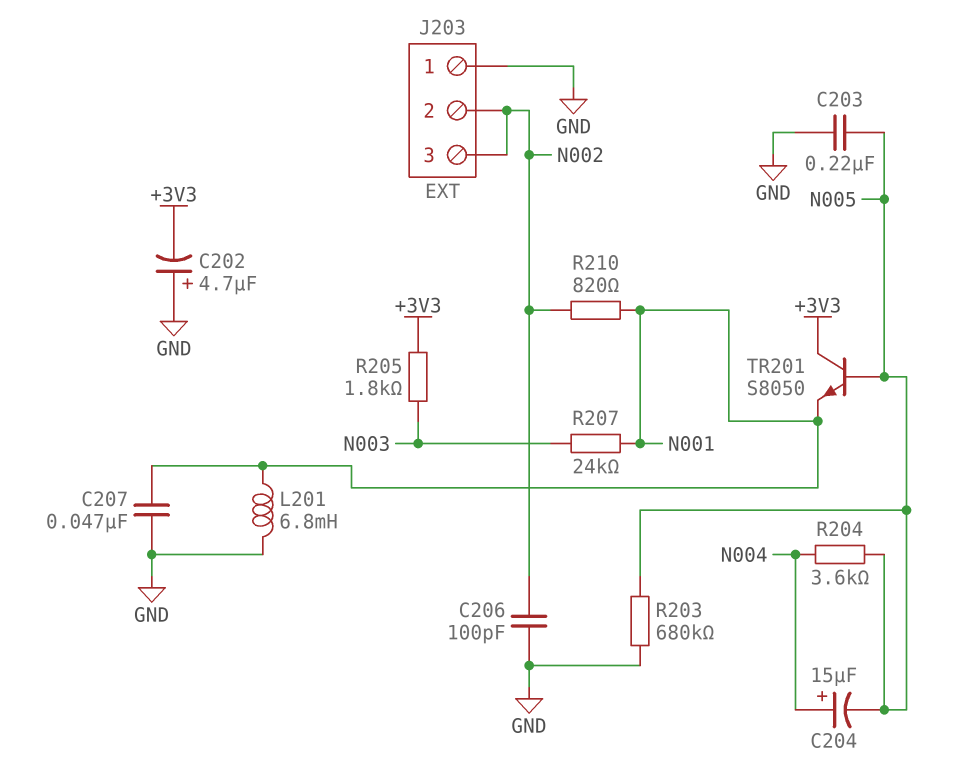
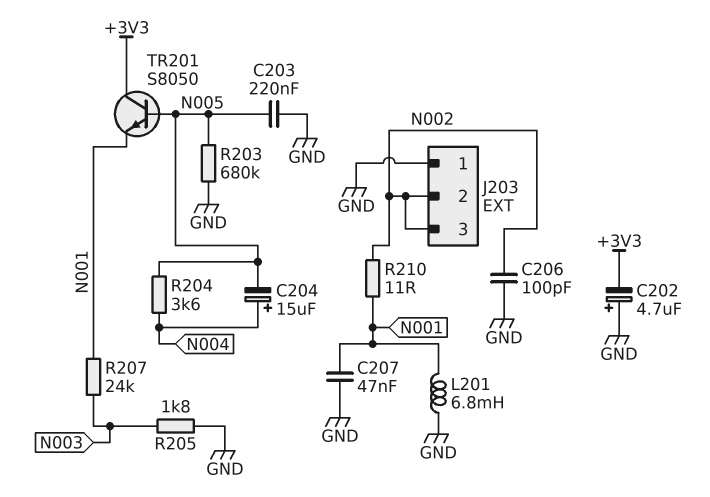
R205: 1.8k (+3V3, N003) -> 1.8k (GND, N003)
R210: 820 (N001, N002) -> 11 (N001, N002)

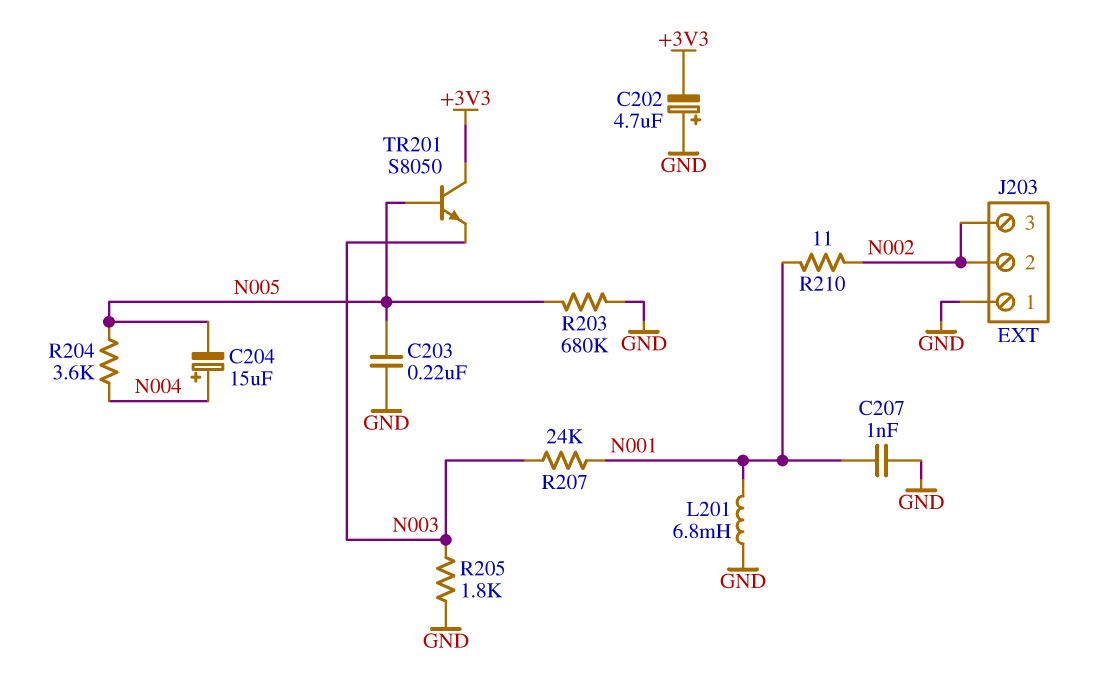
C206: 100pF (GND, N002) -> none
C207: 47nF (GND, N001) -> 1nF (GND, N001)
TR201: NPN S8050 (B N005, C +3V3, E N001) -> NPN S8050 (B N005, C +3V3, E N003)

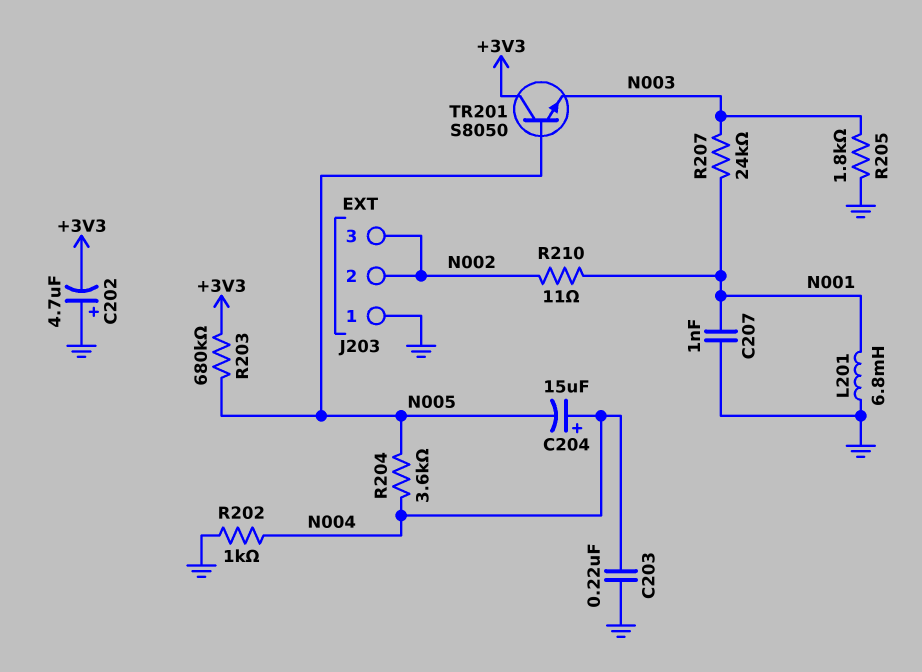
C203: 220nF (GND, N005) -> 220nF (GND, N004)
R202: none -> 1k (GND, N004)
R203: 680k (GND, N005) -> 680k (+3V3, N005)

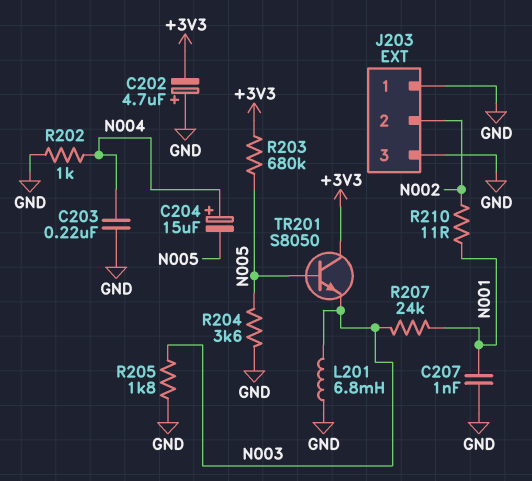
J203 pin 3: N002 -> GND
L201: 6.8mH (GND, N001) -> 6.8mH (GND, N003)
R204: 3.6k (N004, N005) -> 3.6k (GND, N005)

